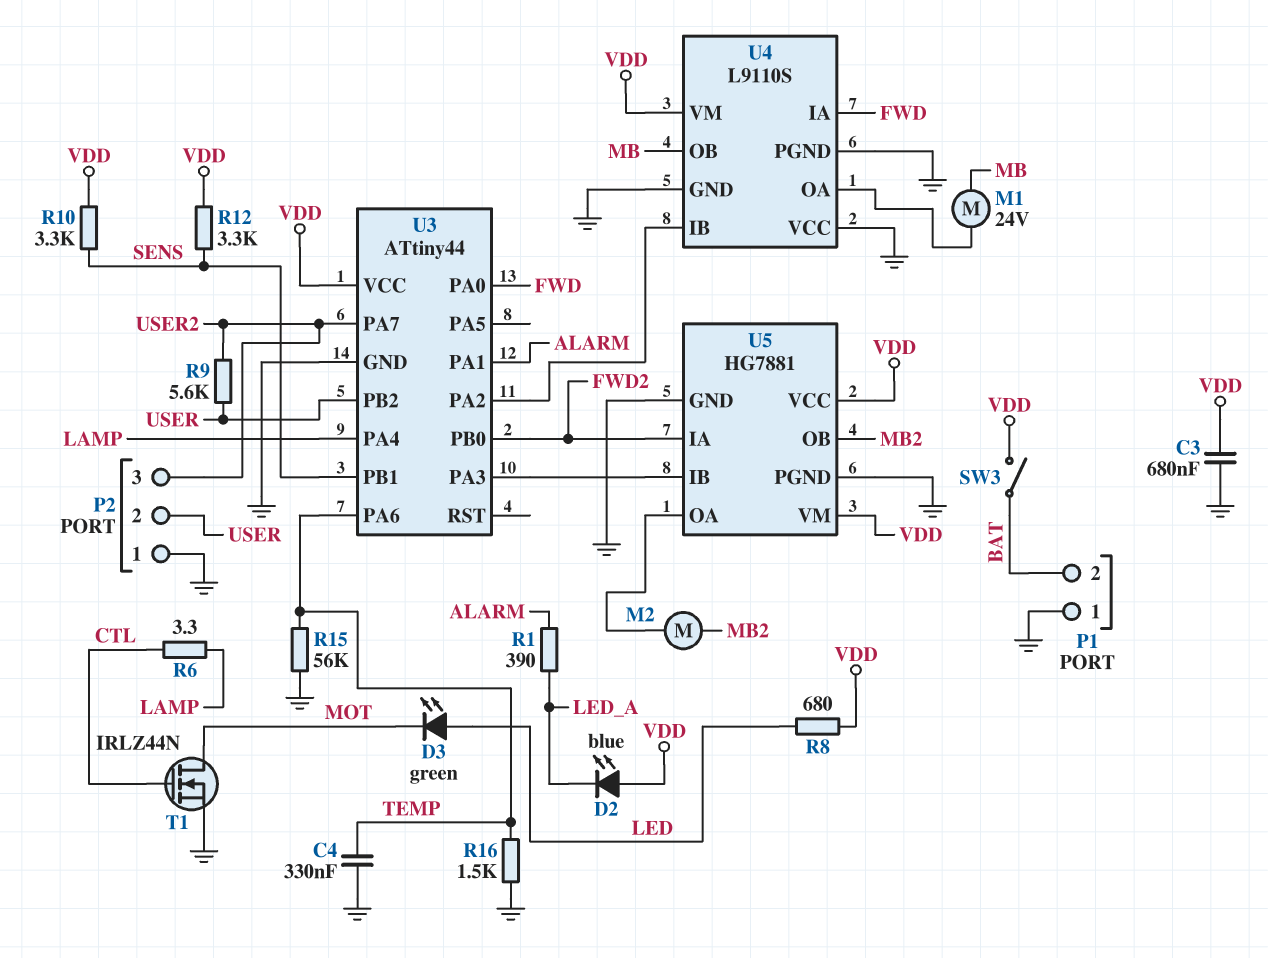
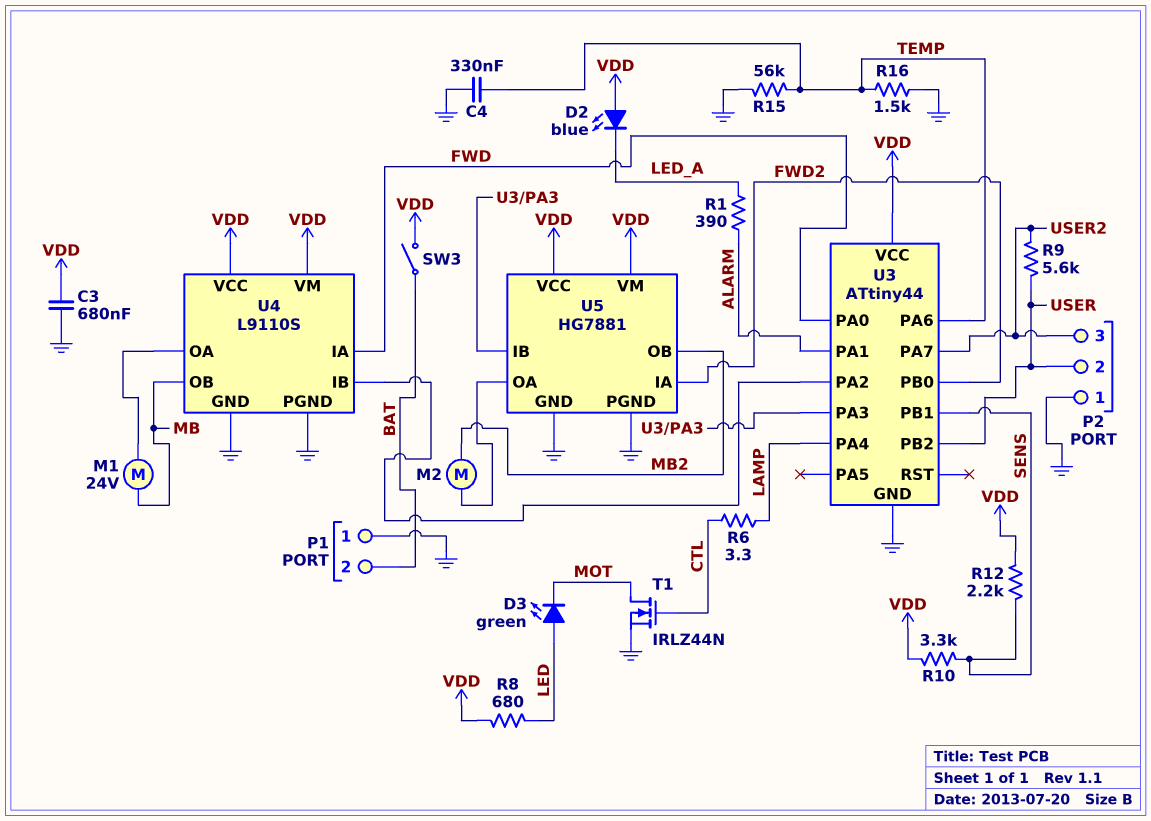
R12: 3.3k (SENS, VDD) -> 2.2k (SENS, VDD)
U4 pin VCC: GND -> VDD

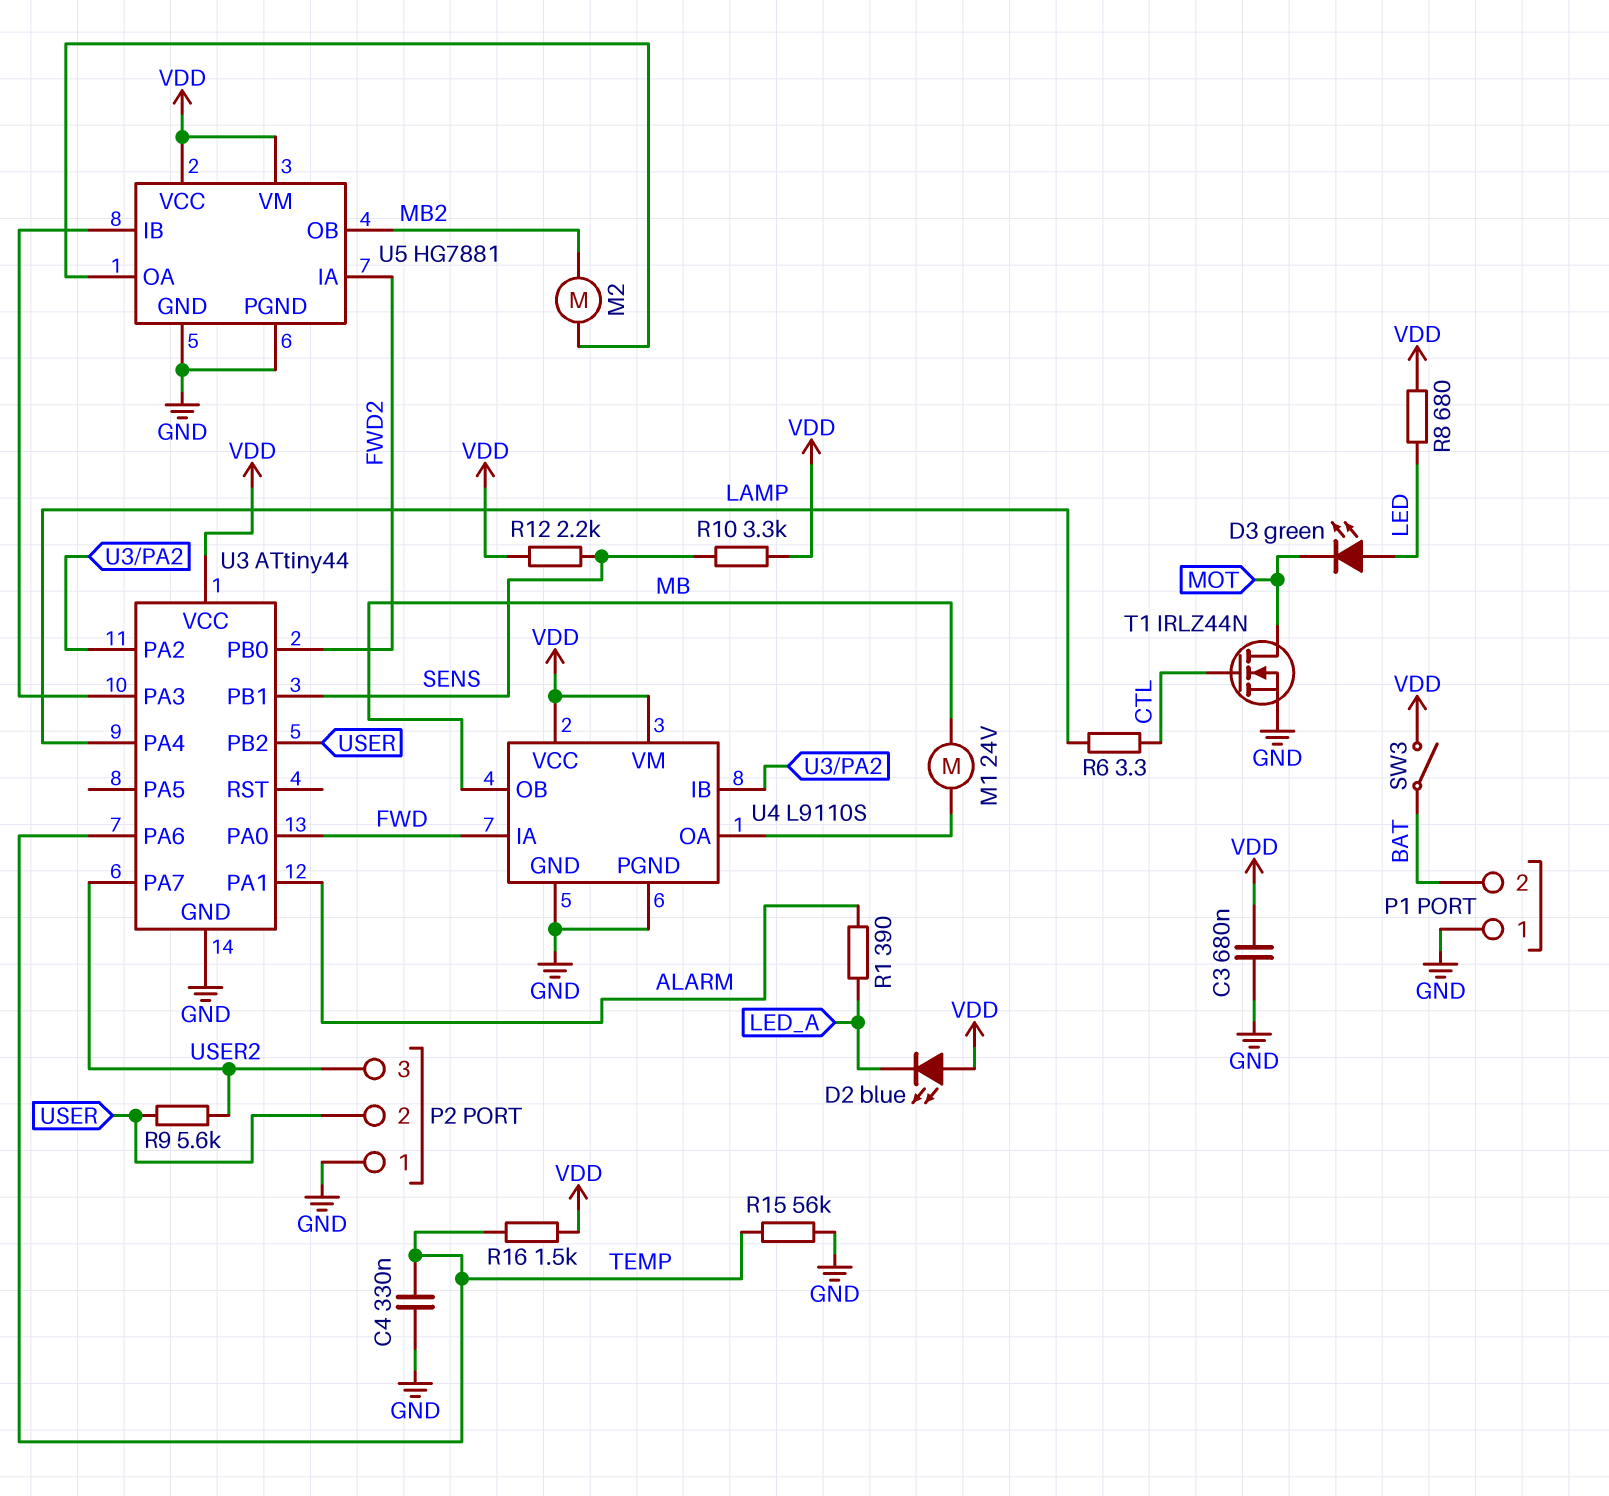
R16: 1.5k (GND, TEMP) -> 1.5k (TEMP, VDD)

